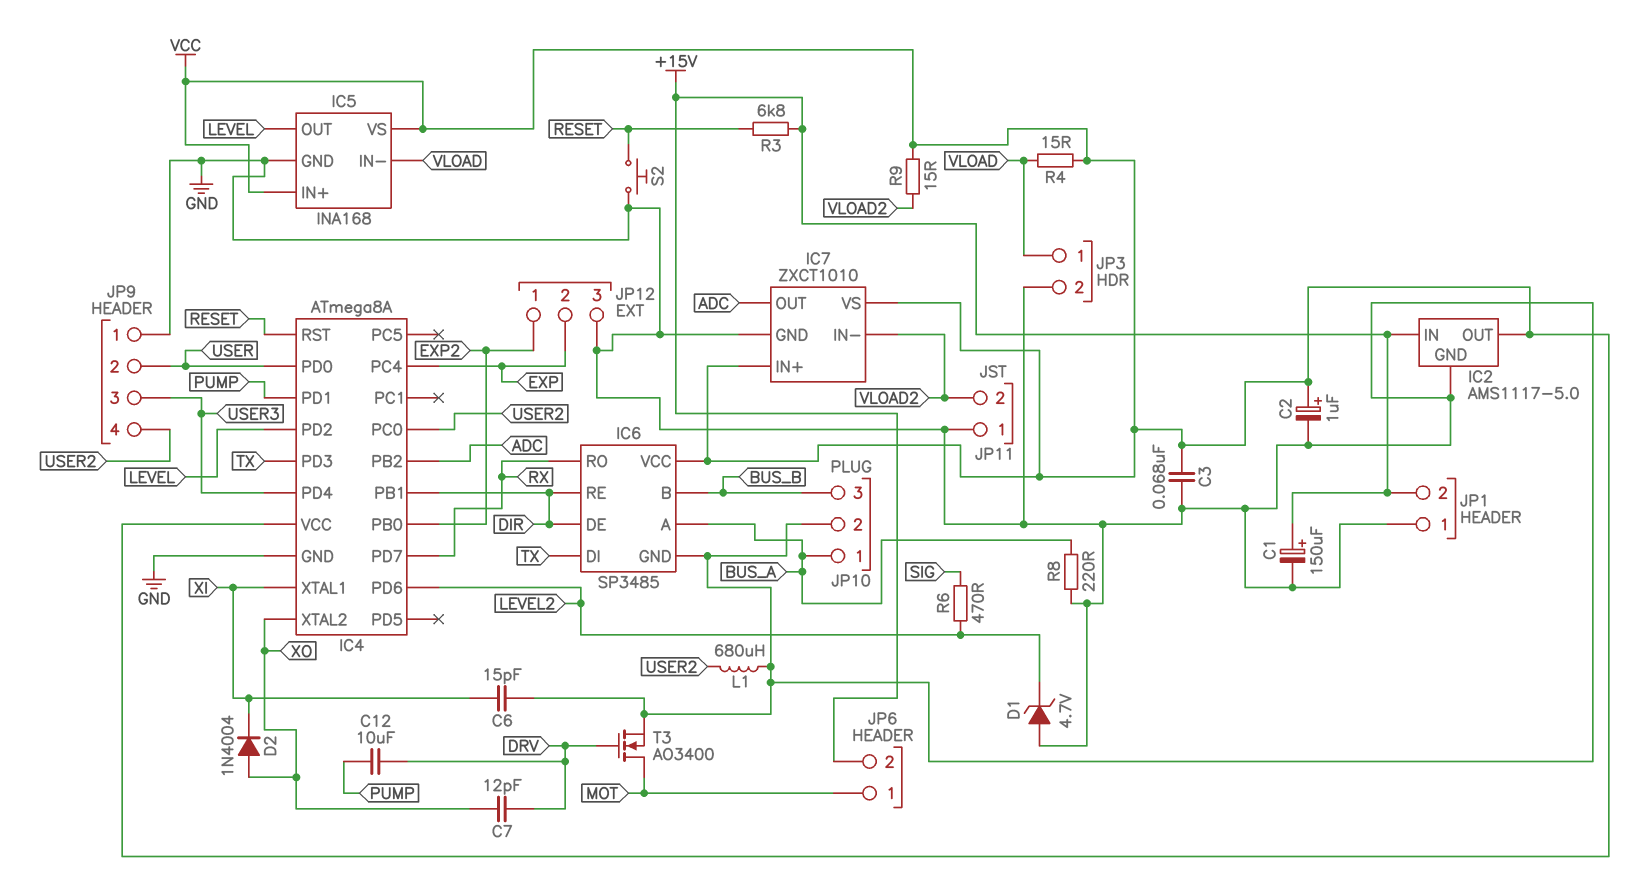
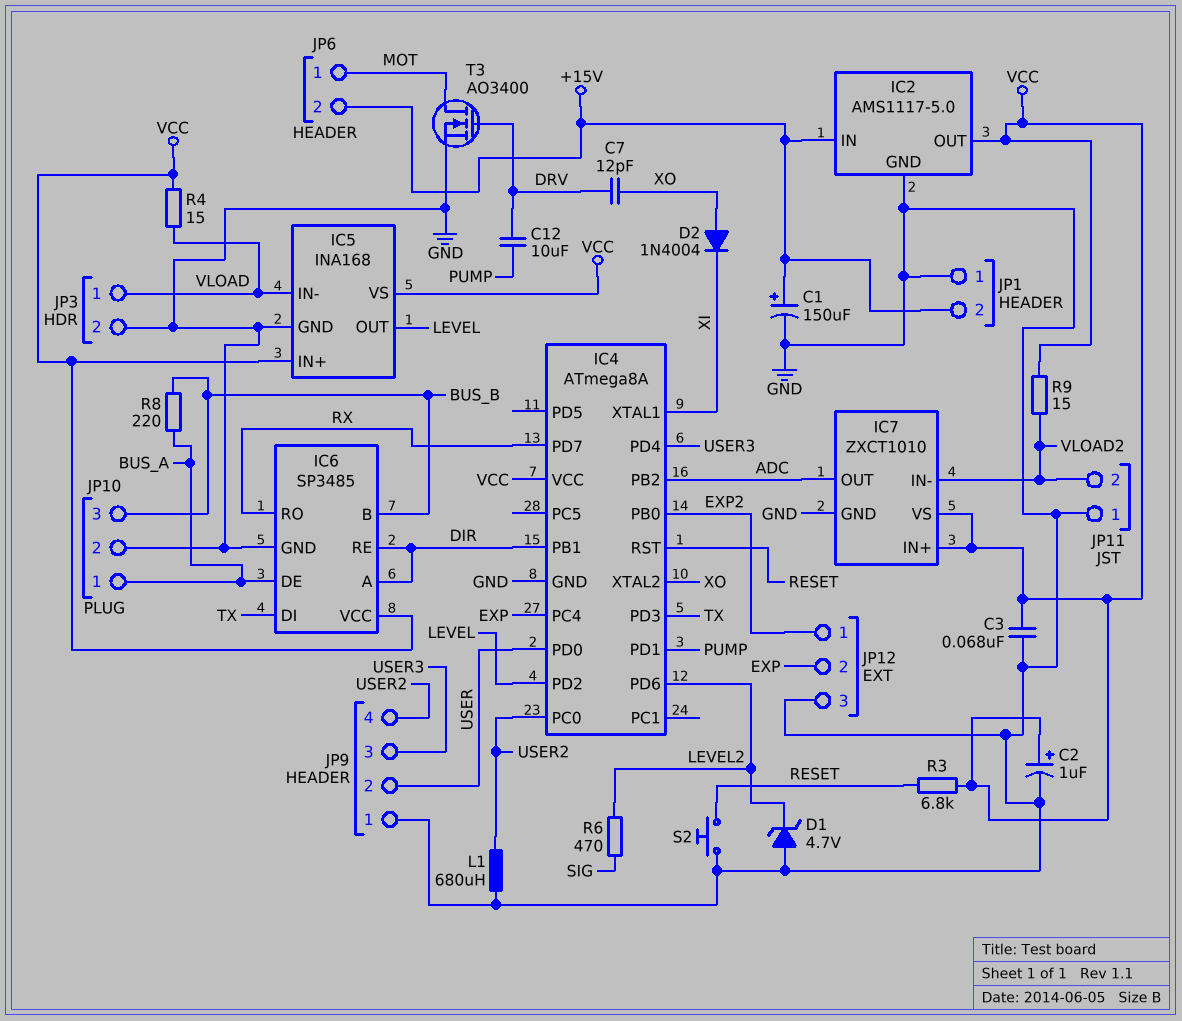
C6: 15pF (GND, XI) -> none
IC6 pin A: BUS_A -> DIR
IC6 pin DE: DIR -> BUS_A
R3: 6.8k (+15V, RESET) -> 6.8k (RESET, VCC)
R8: 220 (BUS_A, GND) -> 220 (BUS_A, BUS_B)

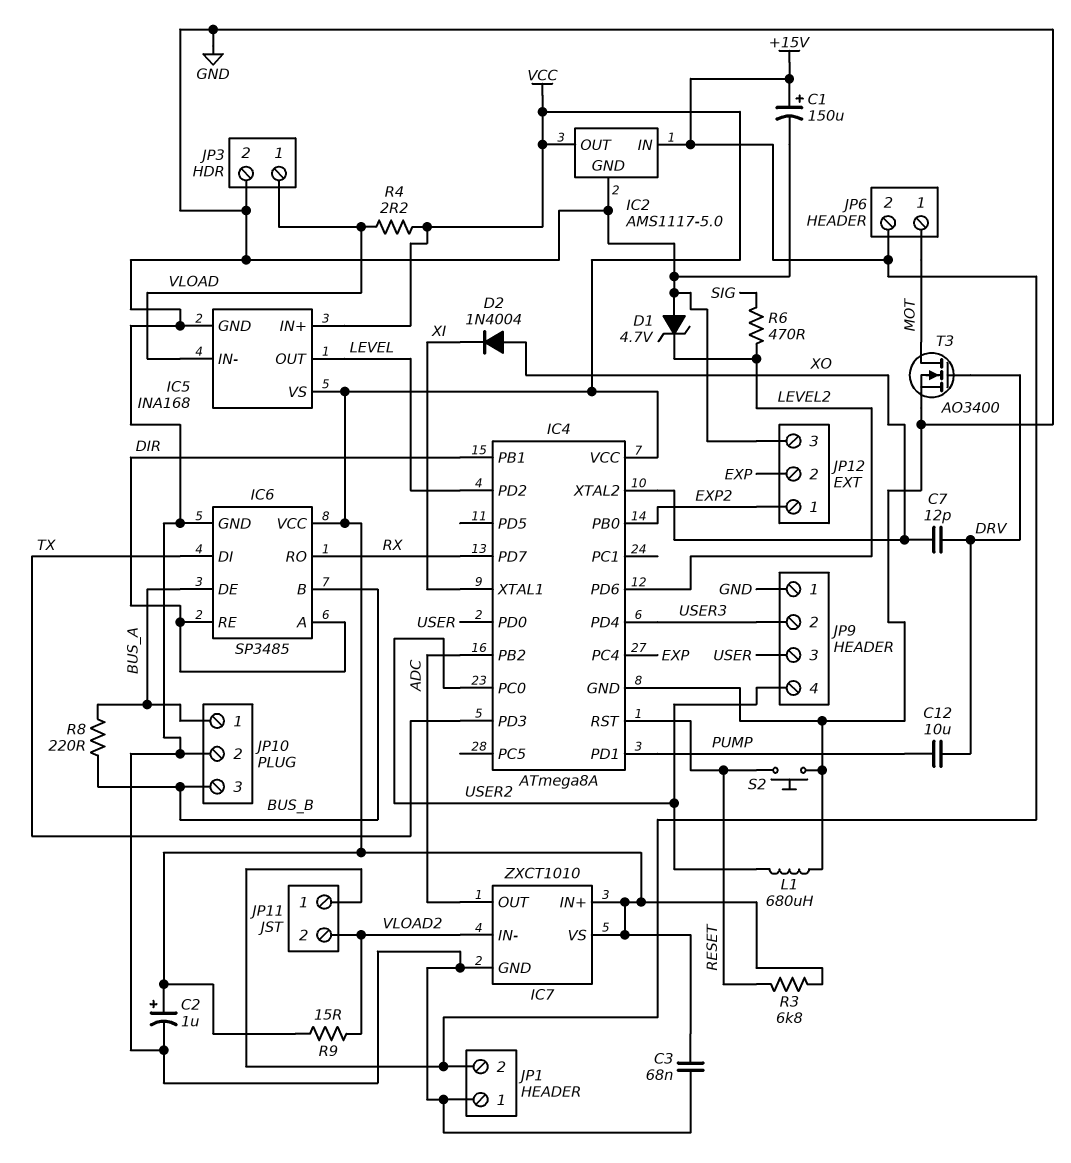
JP9 pin 2: USER -> USER3
JP9 pin 3: USER3 -> USER
JP11 pin 1: GND -> +15V
R4: 15 (VCC, VLOAD) -> 2.2 (VCC, VLOAD)

